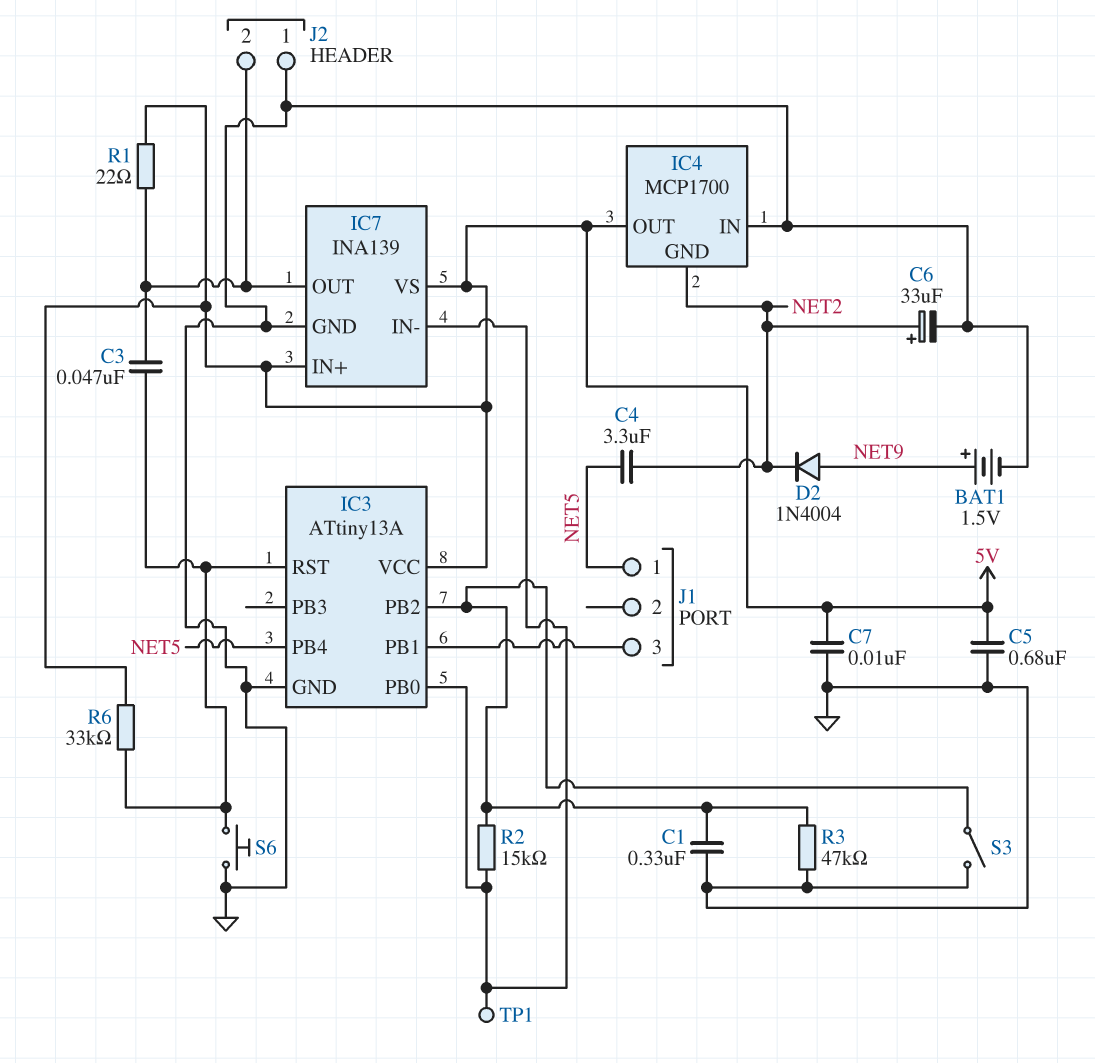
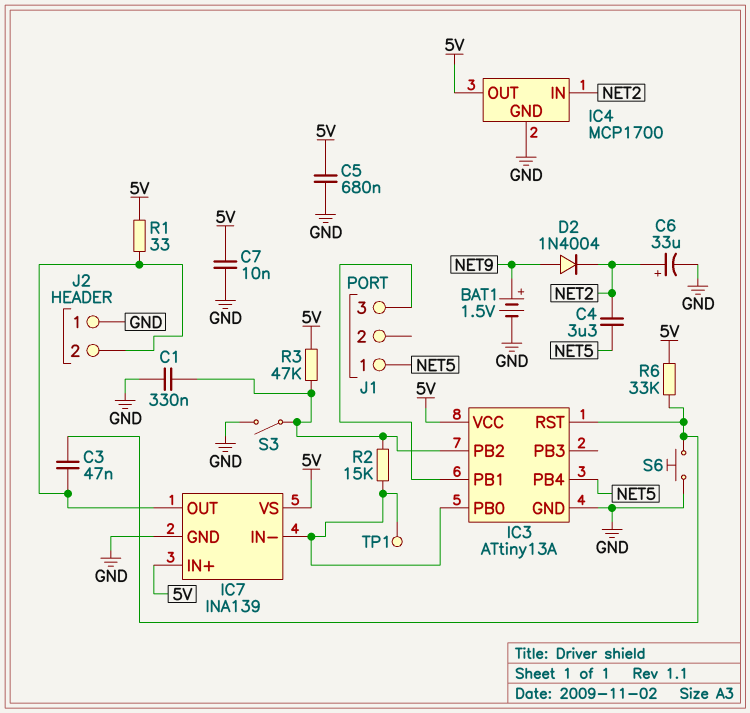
IC4 pin GND: NET2 -> GND
IC4 pin IN: GND -> NET2
R1: 22 (5V, IC7/OUT) -> 33 (5V, IC7/OUT)
R3: 47k (GND, IC3/PB2) -> 47k (5V, IC3/PB2)

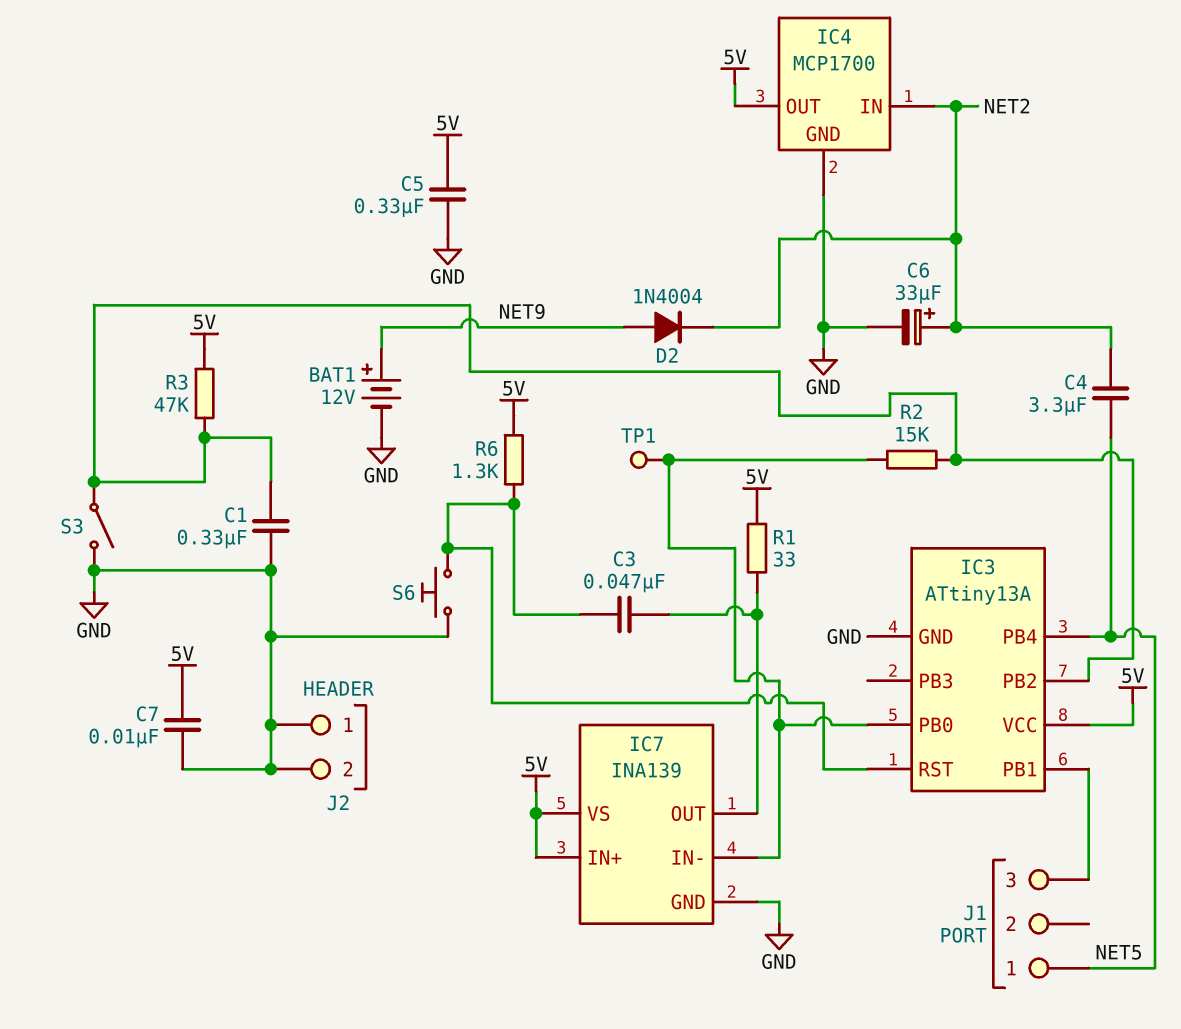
BAT1: 1.5V (plus NET9, minus GND) -> 12V (plus NET9, minus GND)
C5: 680nF (5V, GND) -> 330nF (5V, GND)
J2 pin 2: IC7/OUT -> GND
R6: 33k (5V, IC3/RST) -> 1.3k (5V, IC3/RST)

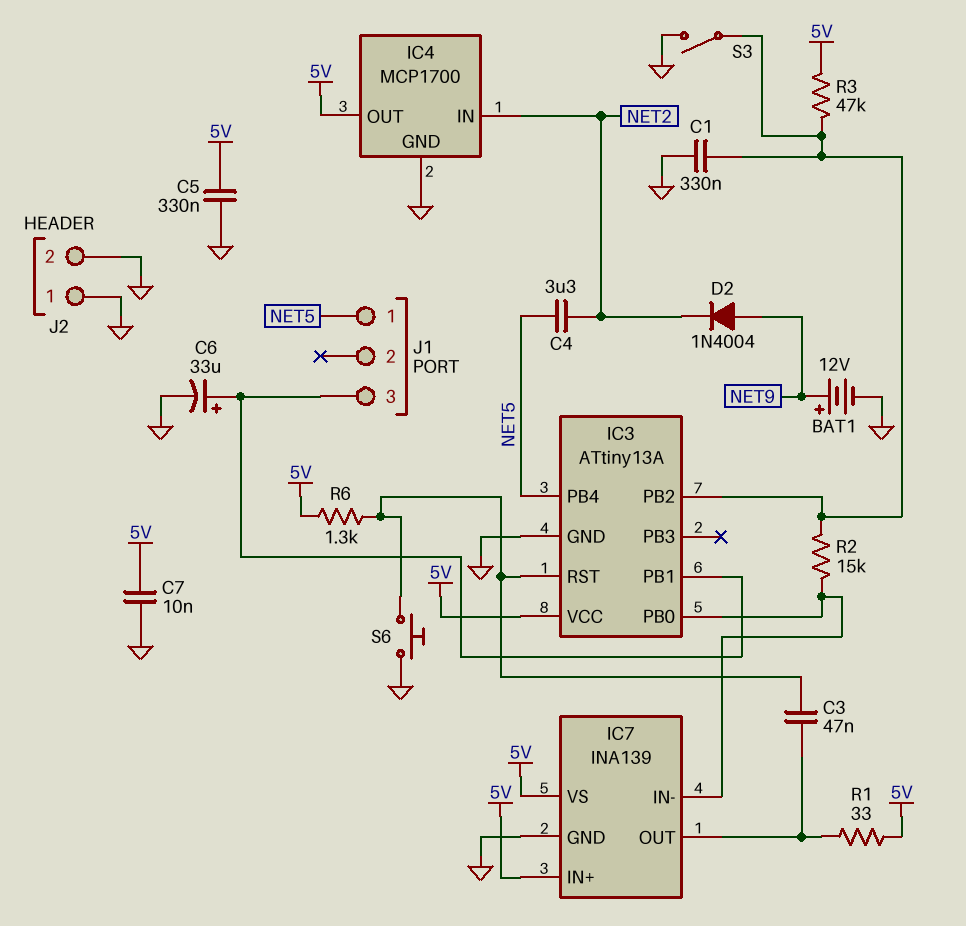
C6: 33uF (plus NET2, minus GND) -> 33uF (plus IC3/PB1, minus GND)
TP1: test point (IC3/PB0) -> none

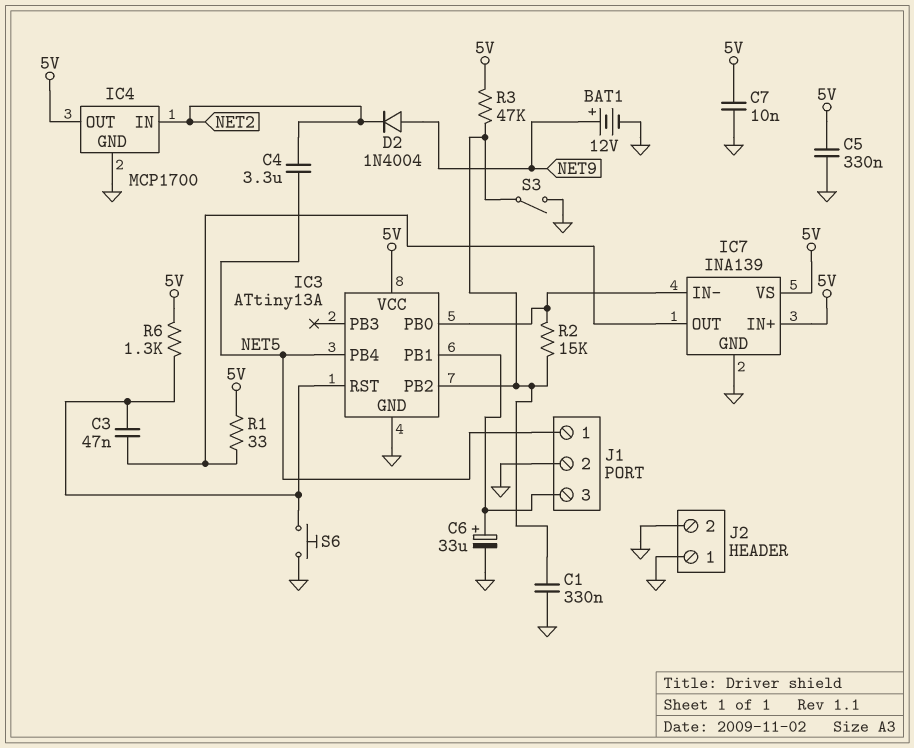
J1 pin 2: none -> GND

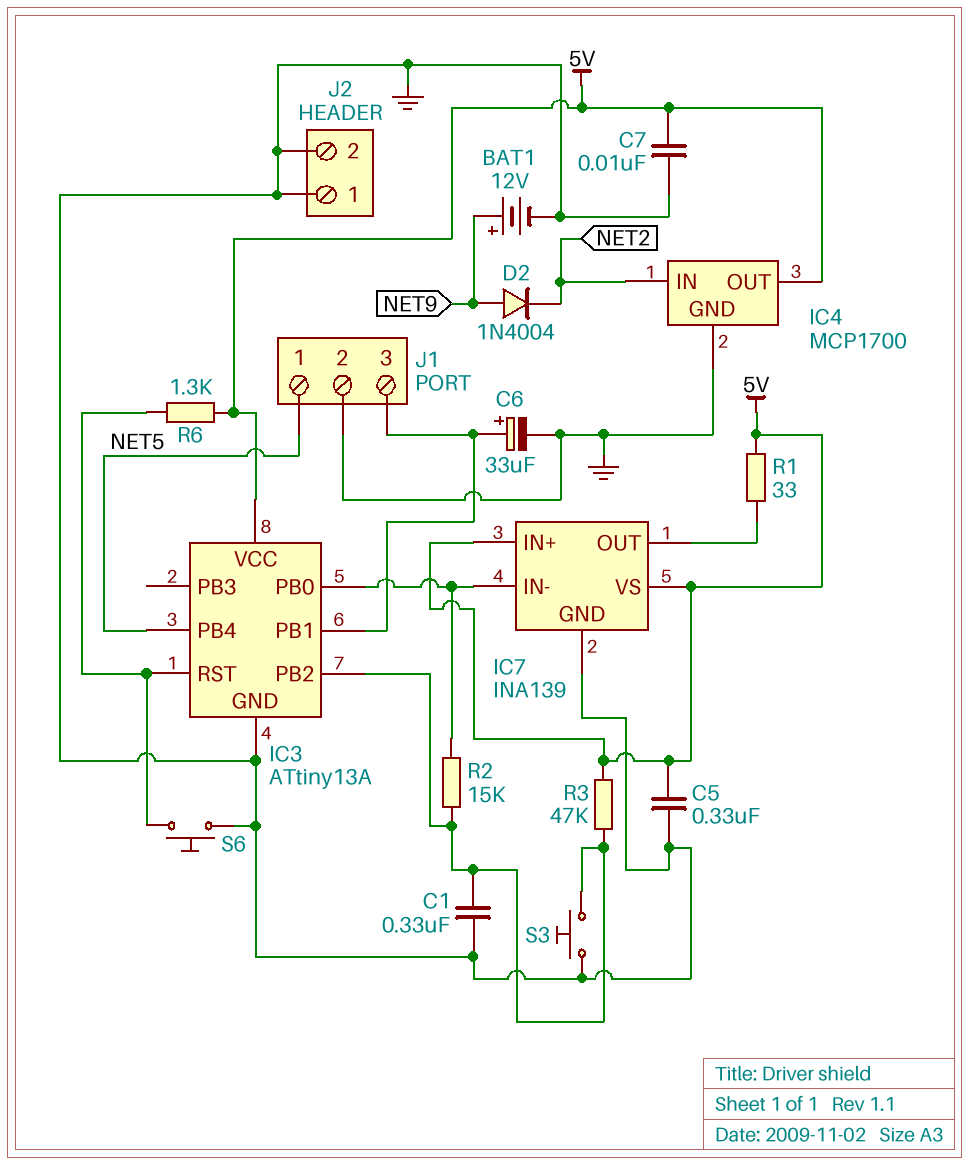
C3: 47nF (IC3/RST, IC7/OUT) -> none
C4: 3.3uF (NET2, NET5) -> none
S3: switch (GND, IC3/PB2) -> button (GND, IC3/PB2)

